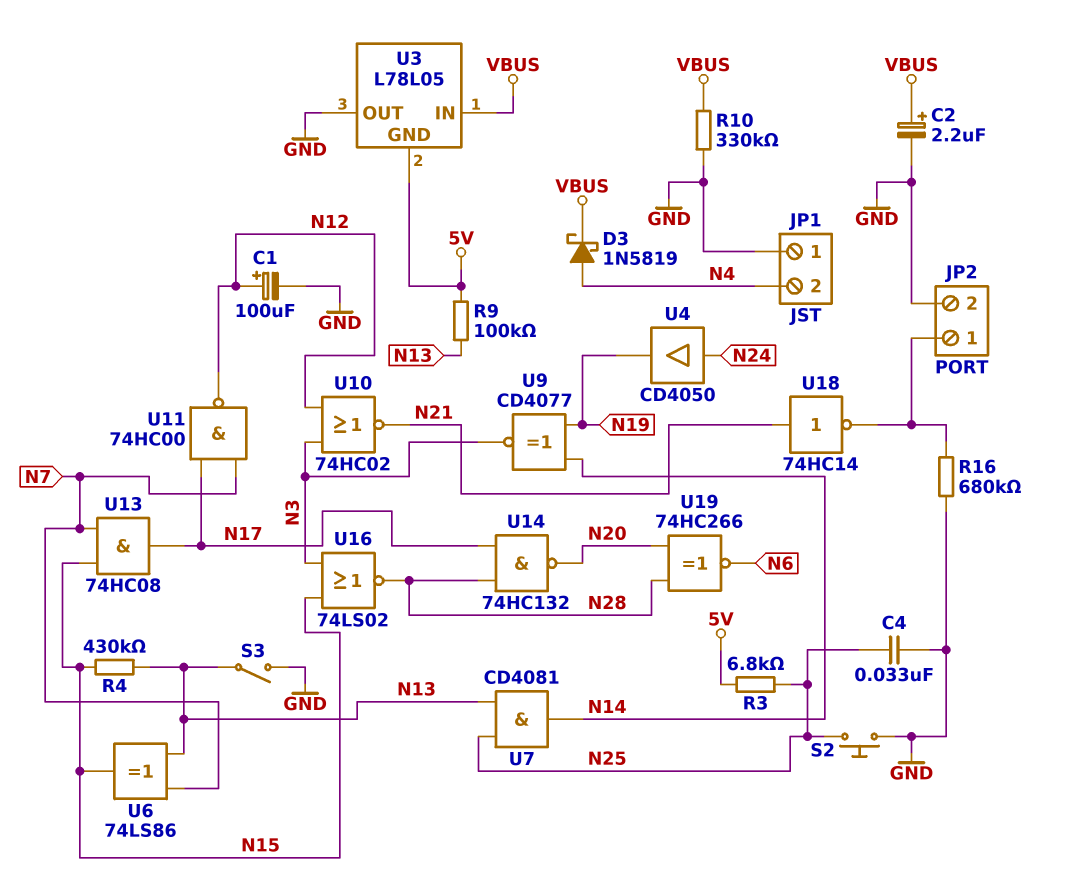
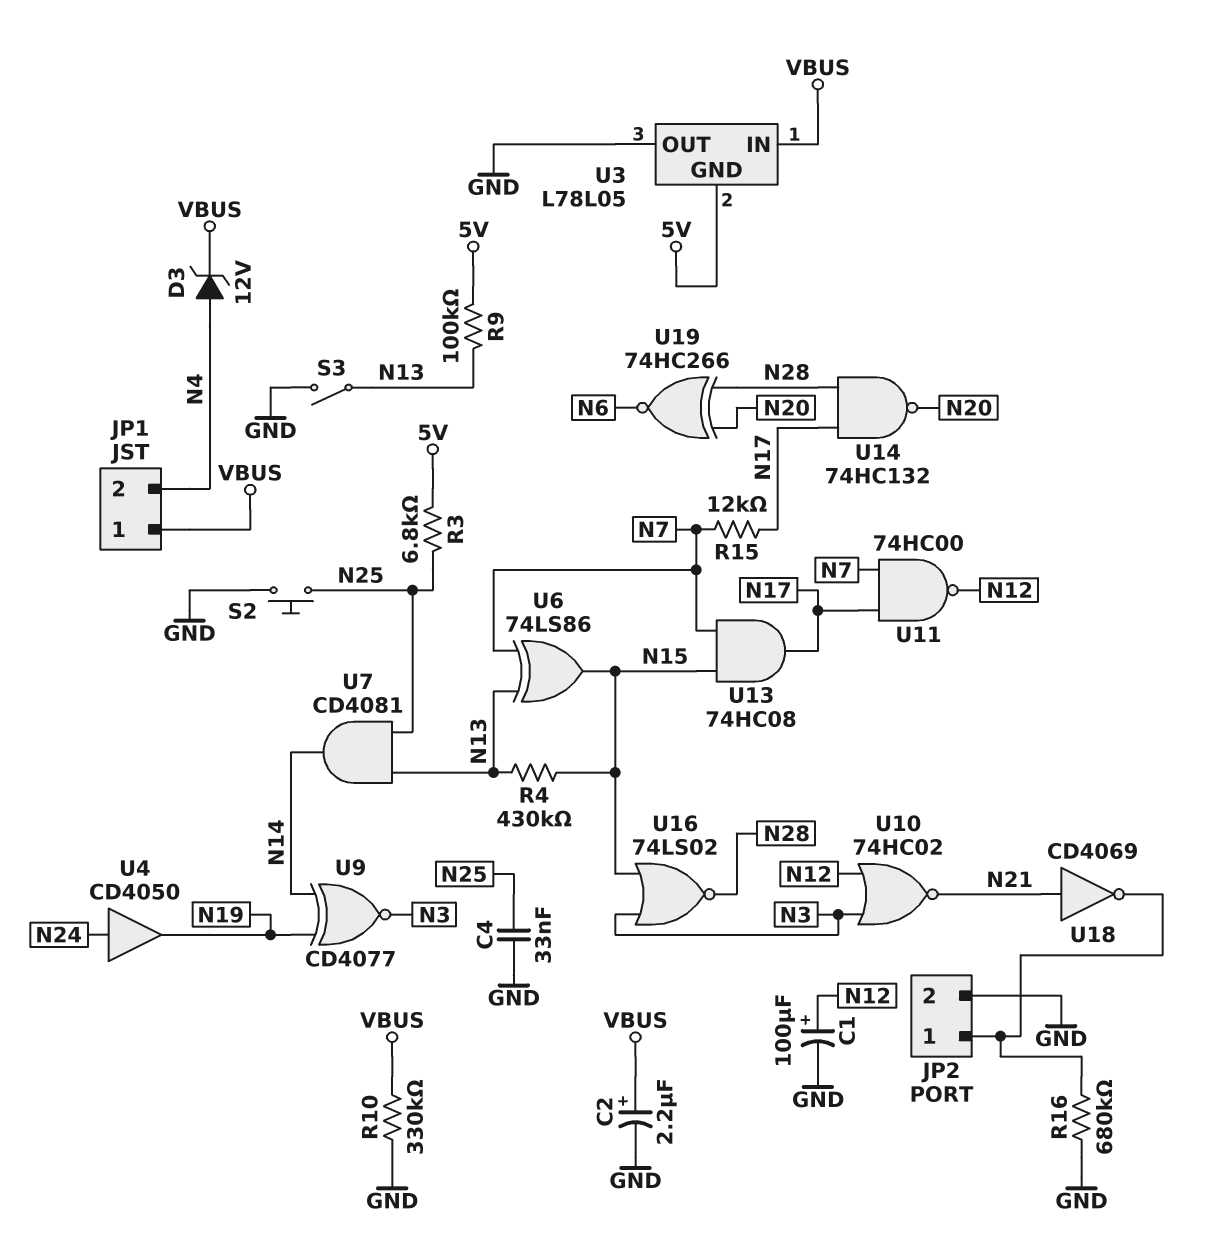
D3: schottky 1N5819 (A N4, K VBUS) -> zener 12V (A N4, K VBUS)
JP1 pin 1: GND -> VBUS
R15: none -> 12k (N7, N17)
U18: NOT 74HC14 (in N21, out JP2/1) -> NOT CD4069 (in N21, out JP2/1)

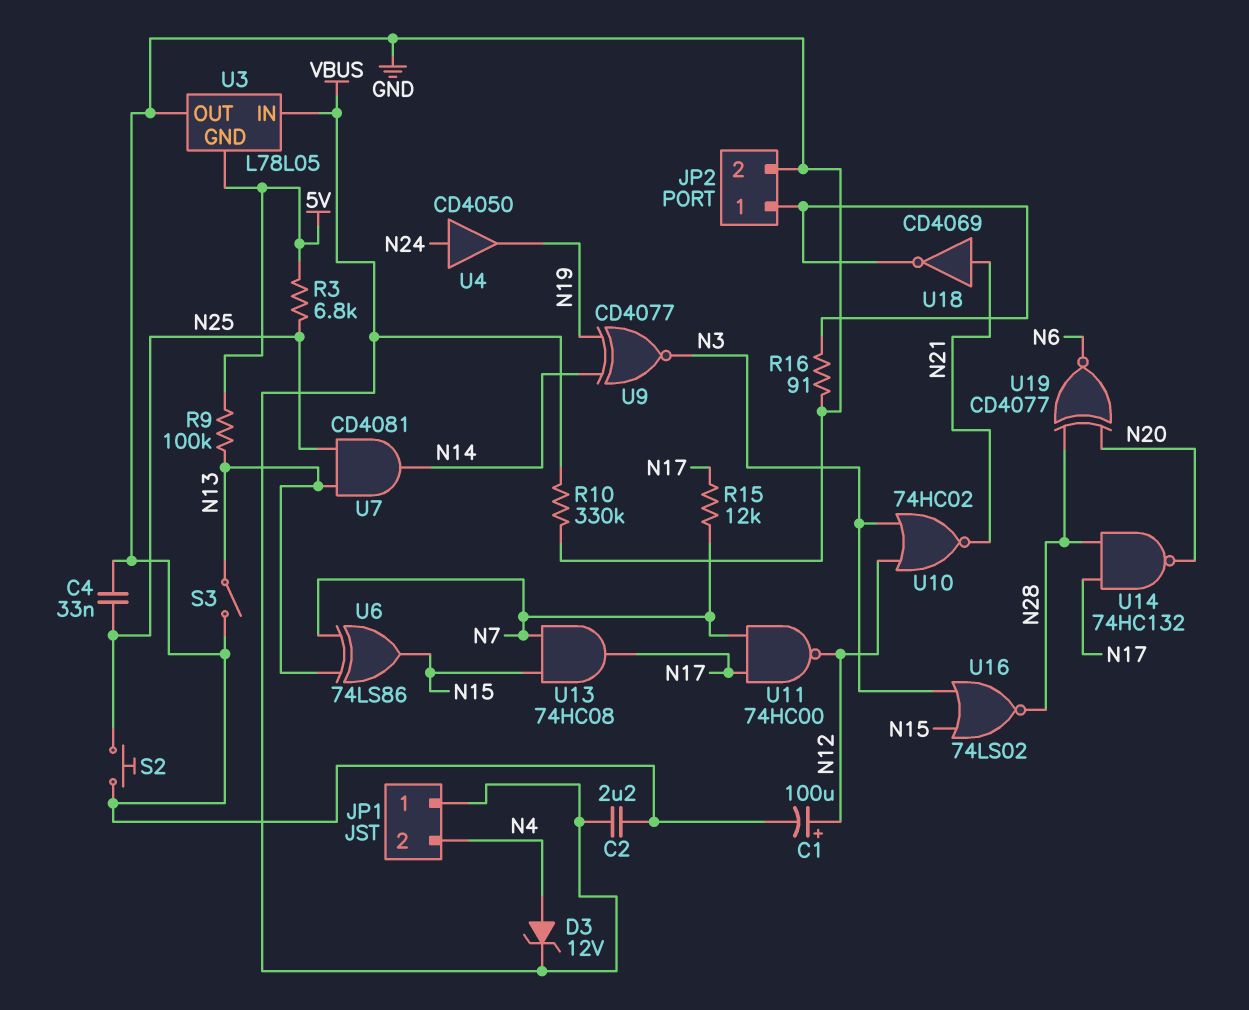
C2: 2.2uF (plus VBUS, minus GND) -> 2.2uF (GND, VBUS)
R4: 430k (N13, N15) -> none
R16: 680k (GND, JP2/1) -> 91 (GND, JP2/1)
U19: XNOR 74HC266 (in N20, in N28, out N6) -> XNOR CD4077 (in N20, in N28, out N6)

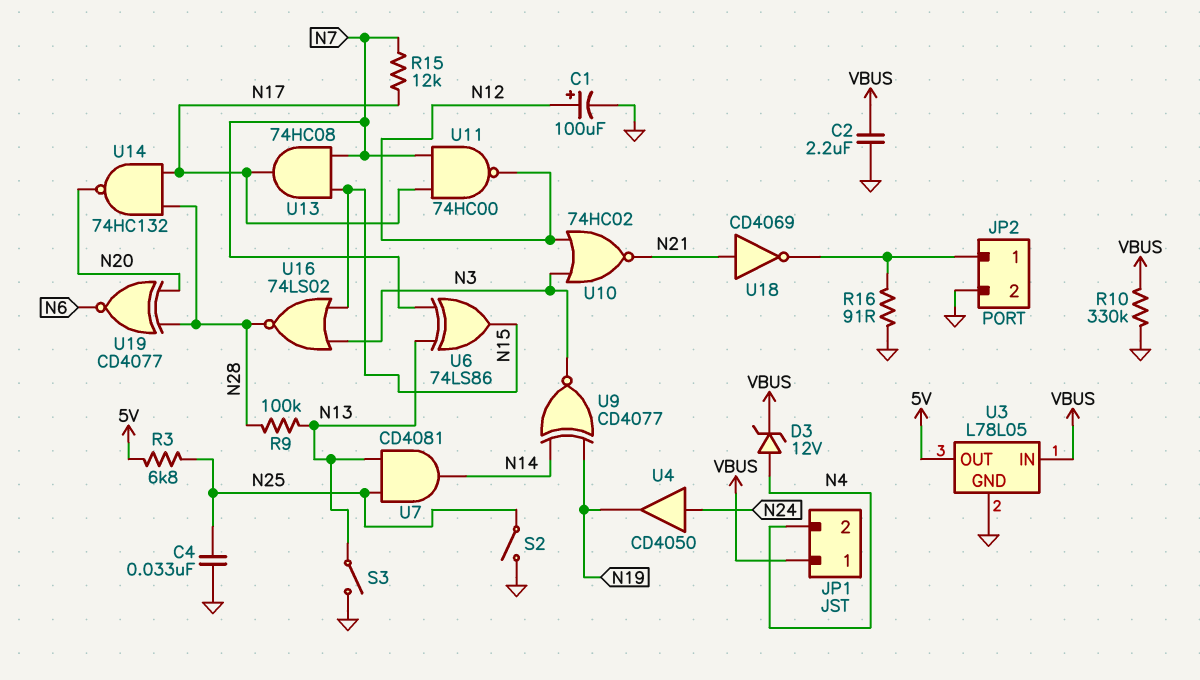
R9: 100k (5V, N13) -> 100k (N13, N28)
S2: button (GND, N25) -> switch (GND, N25)
U3 pin GND: 5V -> GND
U3 pin OUT: GND -> 5V

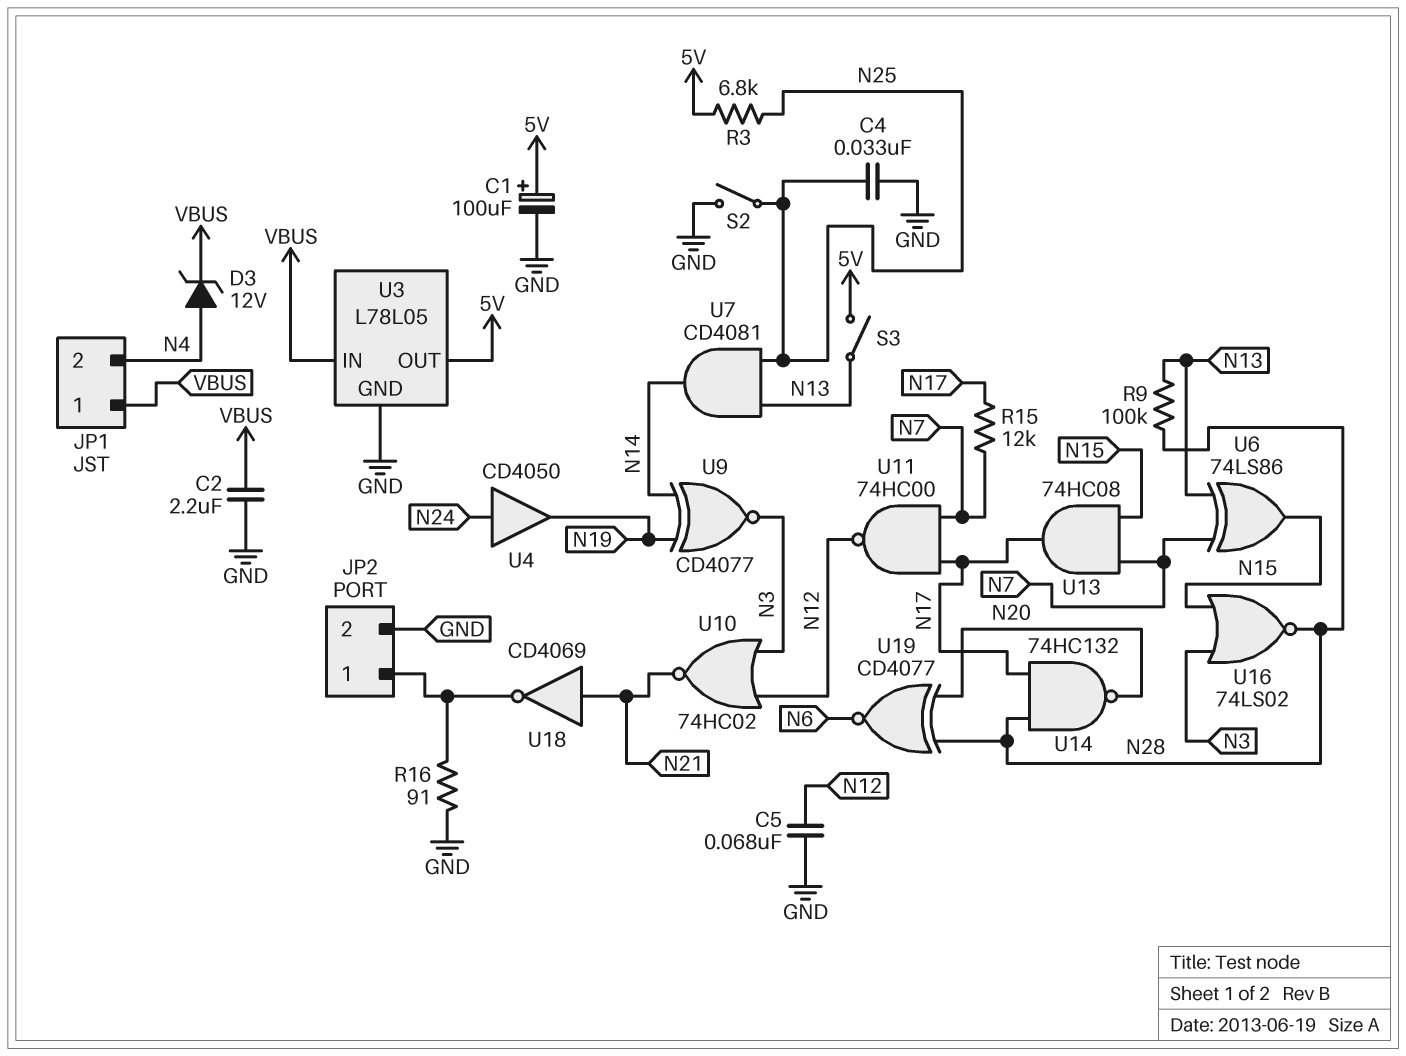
C1: 100uF (plus N12, minus GND) -> 100uF (plus 5V, minus GND)
C5: none -> 68nF (GND, N12)
R10: 330k (GND, VBUS) -> none
S3: switch (GND, N13) -> switch (5V, N13)

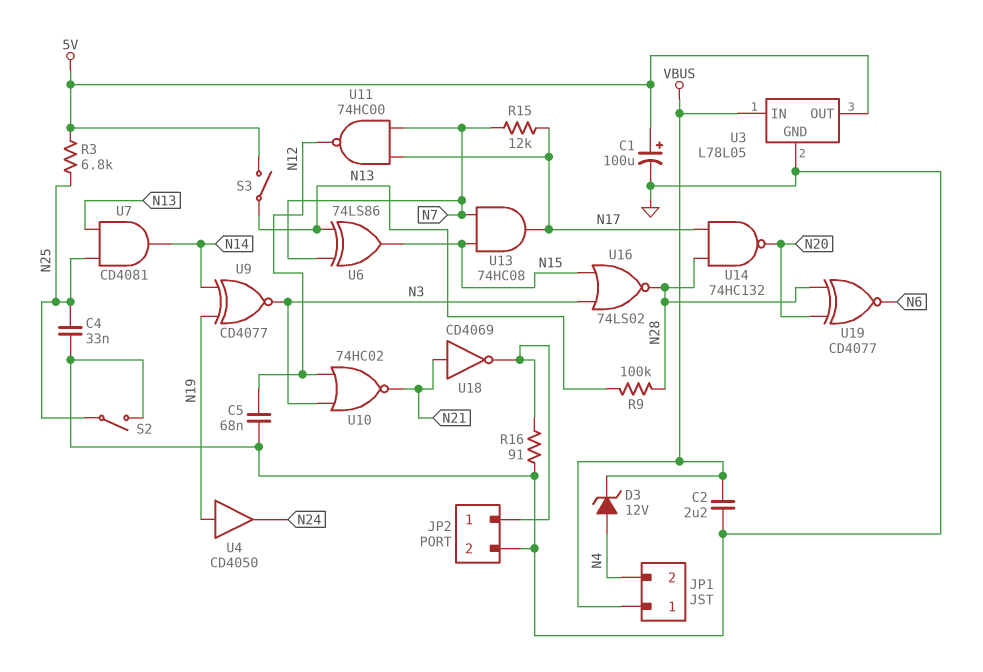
U4: buffer CD4050 (in N24, out N19) -> buffer CD4050 (in N19, out N24)

